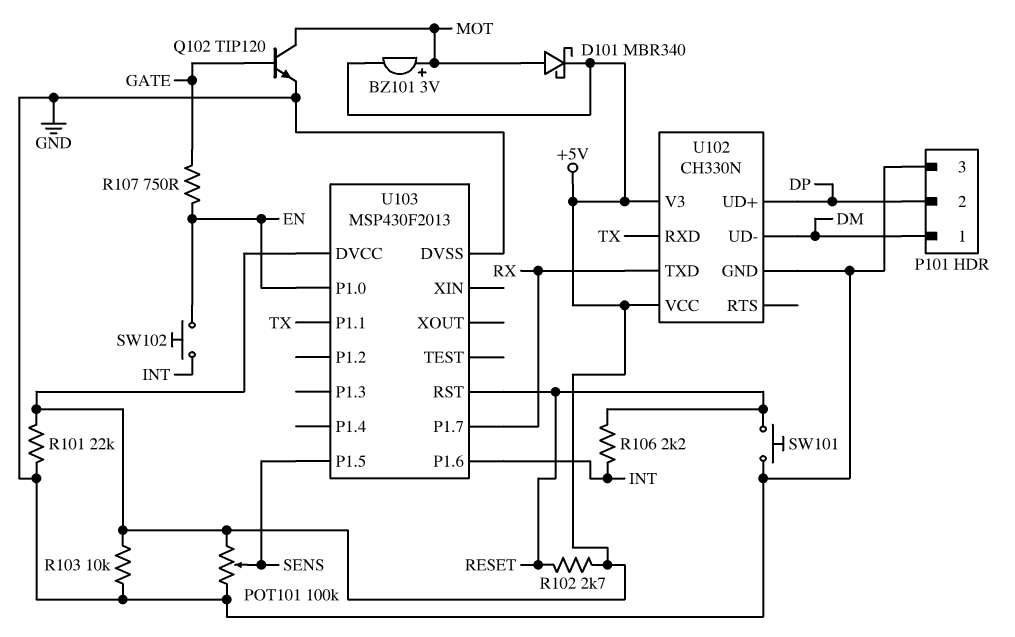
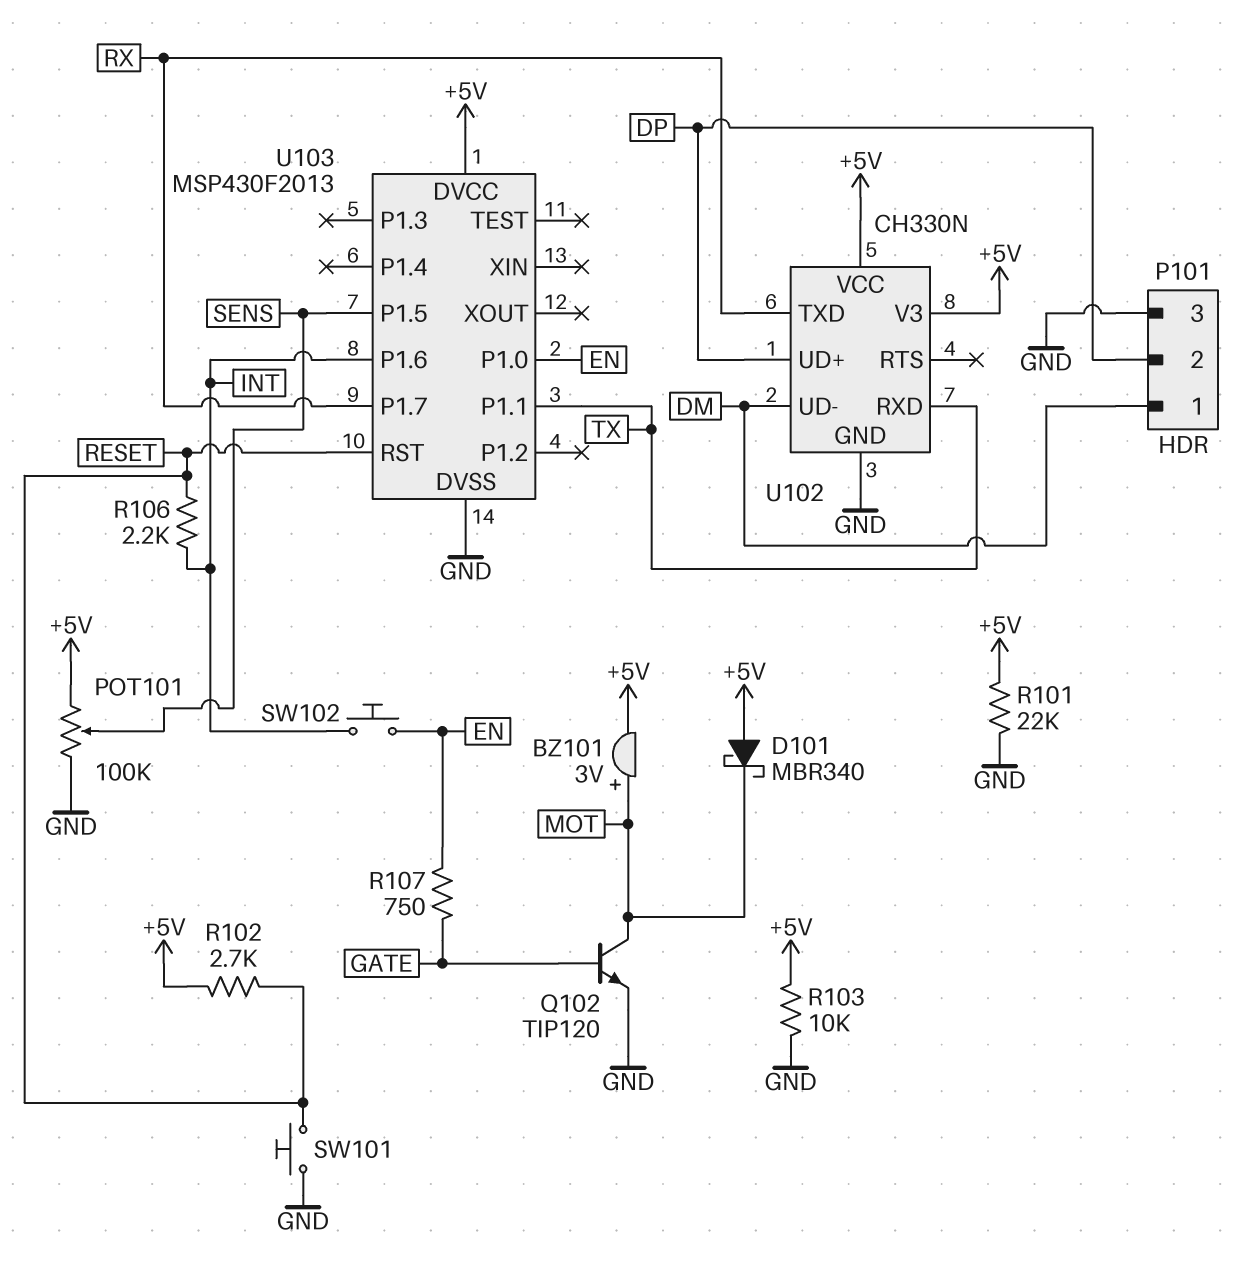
D101: schottky MBR340 (A MOT, K +5V) -> schottky MBR340 (A +5V, K MOT)

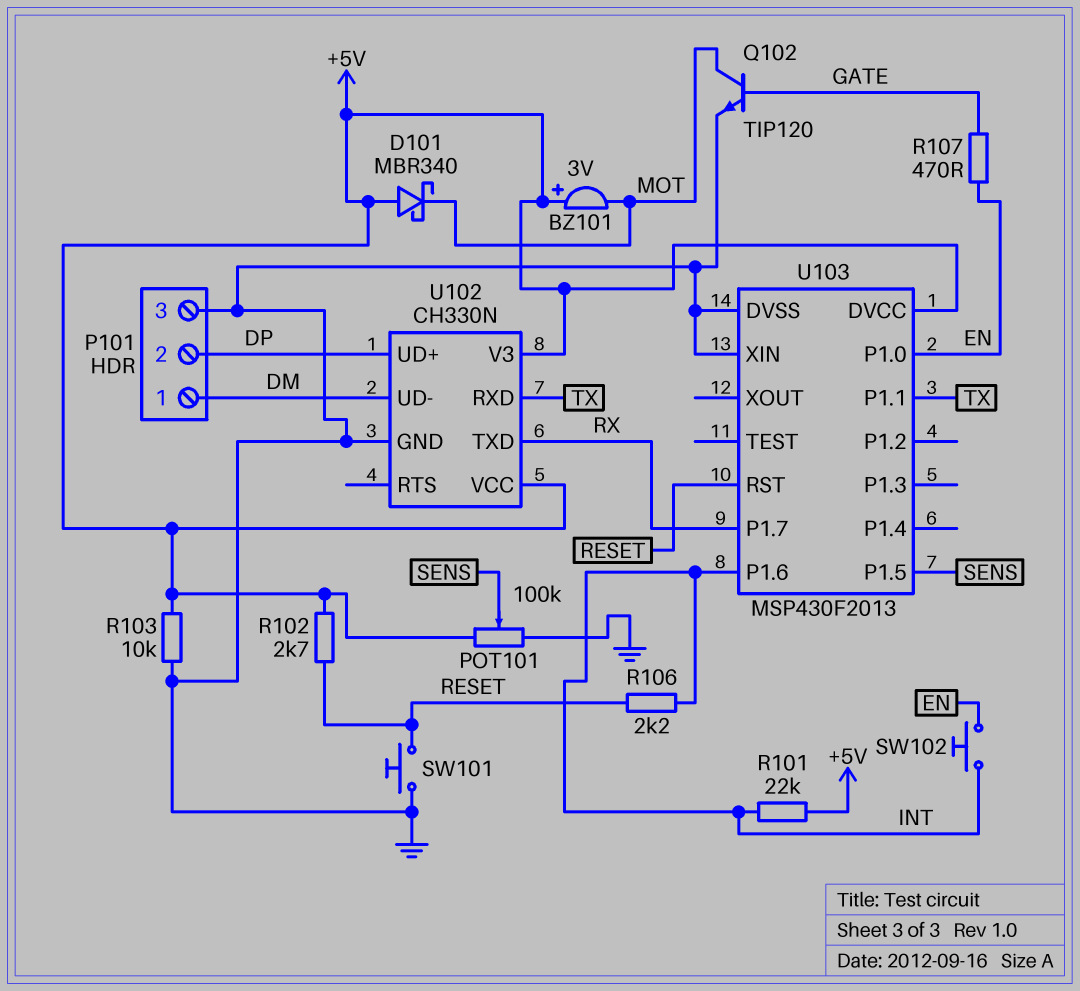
BZ101: buzzer 3V (plus MOT, minus +5V) -> buzzer 3V (plus +5V, minus MOT)
R101: 22k (+5V, GND) -> 22k (+5V, INT)
R107: 750 (EN, GATE) -> 470 (EN, GATE)
U103 pin XIN: none -> GND

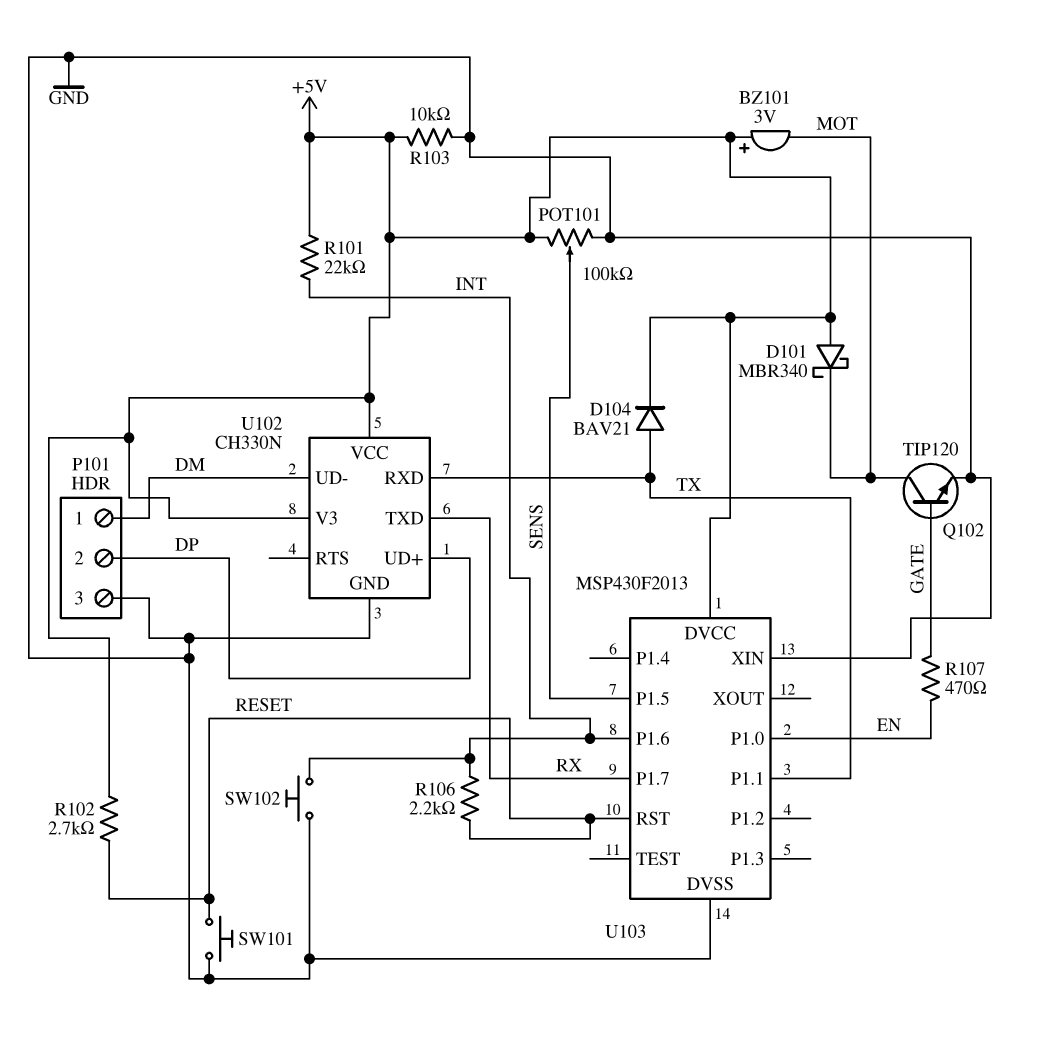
D104: none -> diode BAV21 (A TX, K +5V)
SW102: button (EN, INT) -> button (GND, INT)

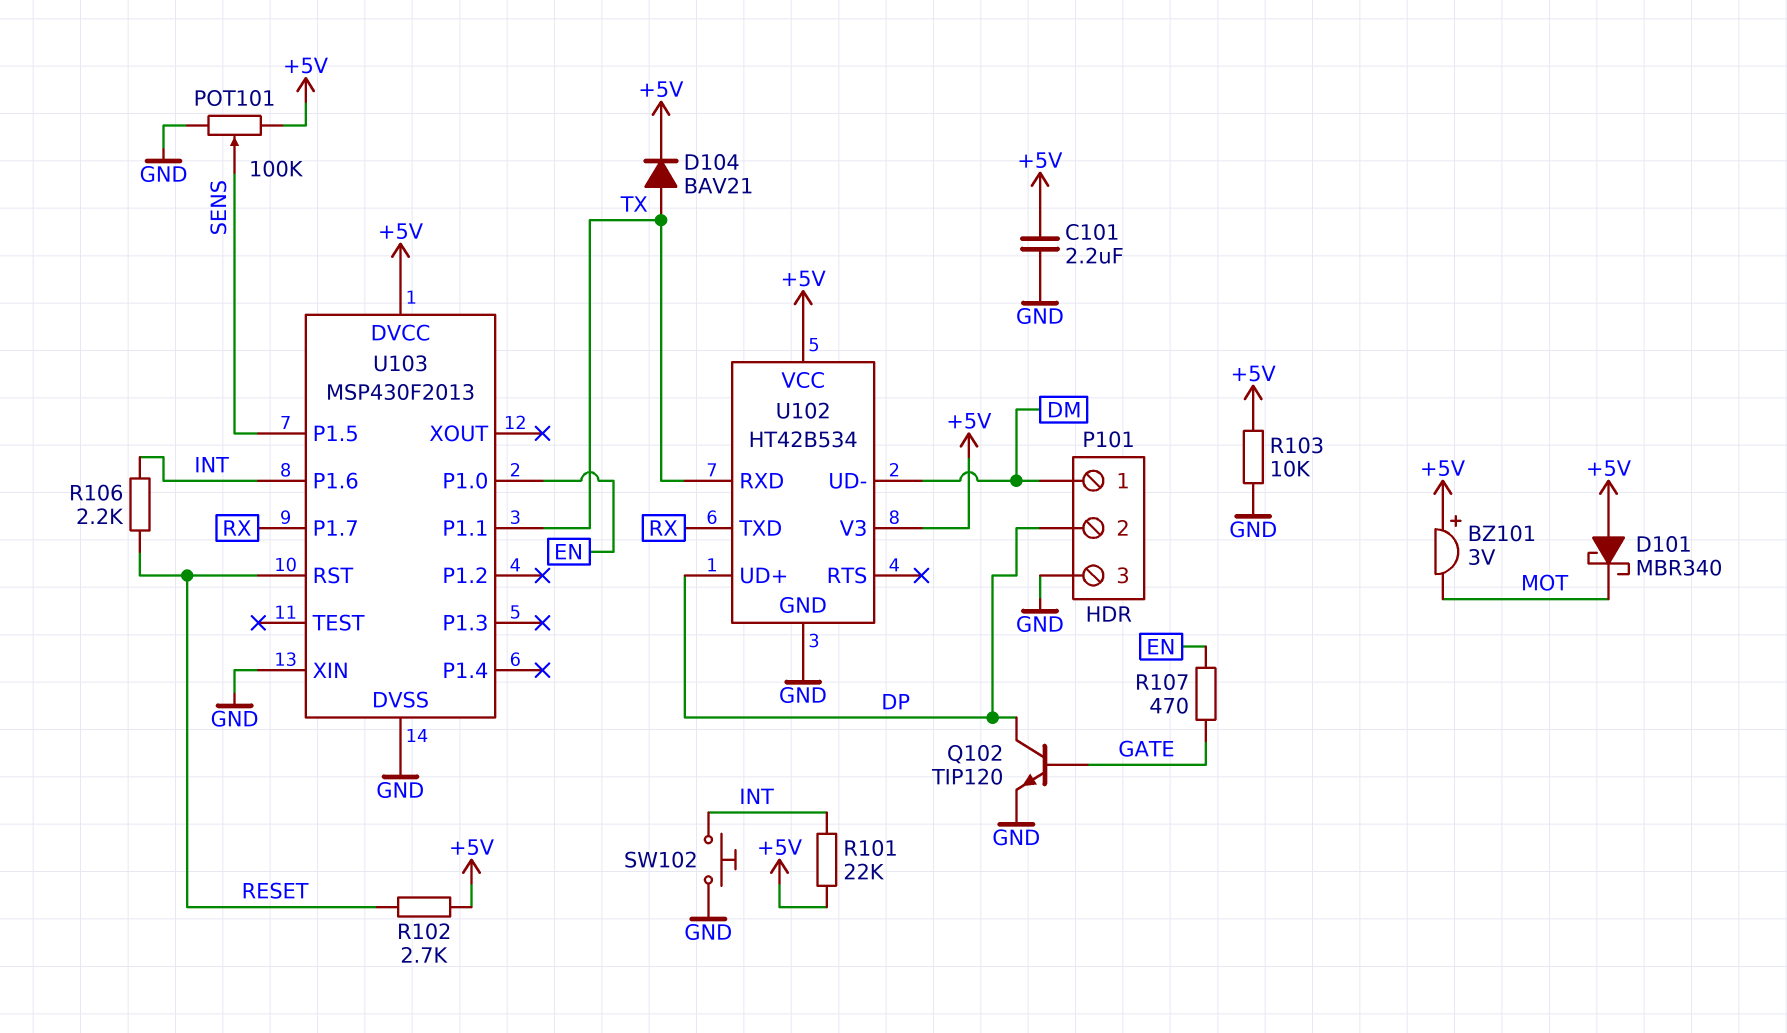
C101: none -> 2.2uF (+5V, GND)
Q102: NPN TIP120 (B GATE, C MOT, E GND) -> NPN TIP120 (B GATE, C DP, E GND)
SW101: button (GND, RESET) -> none
U102: CH330N -> HT42B534

